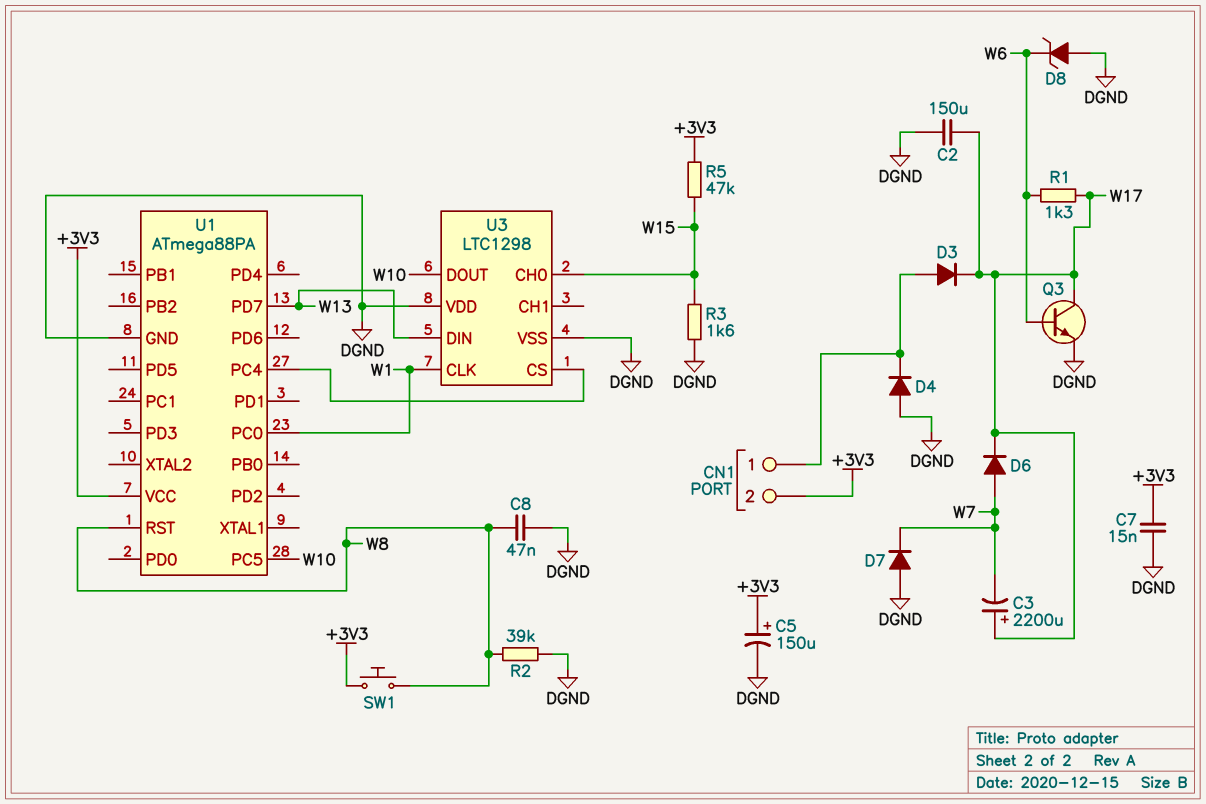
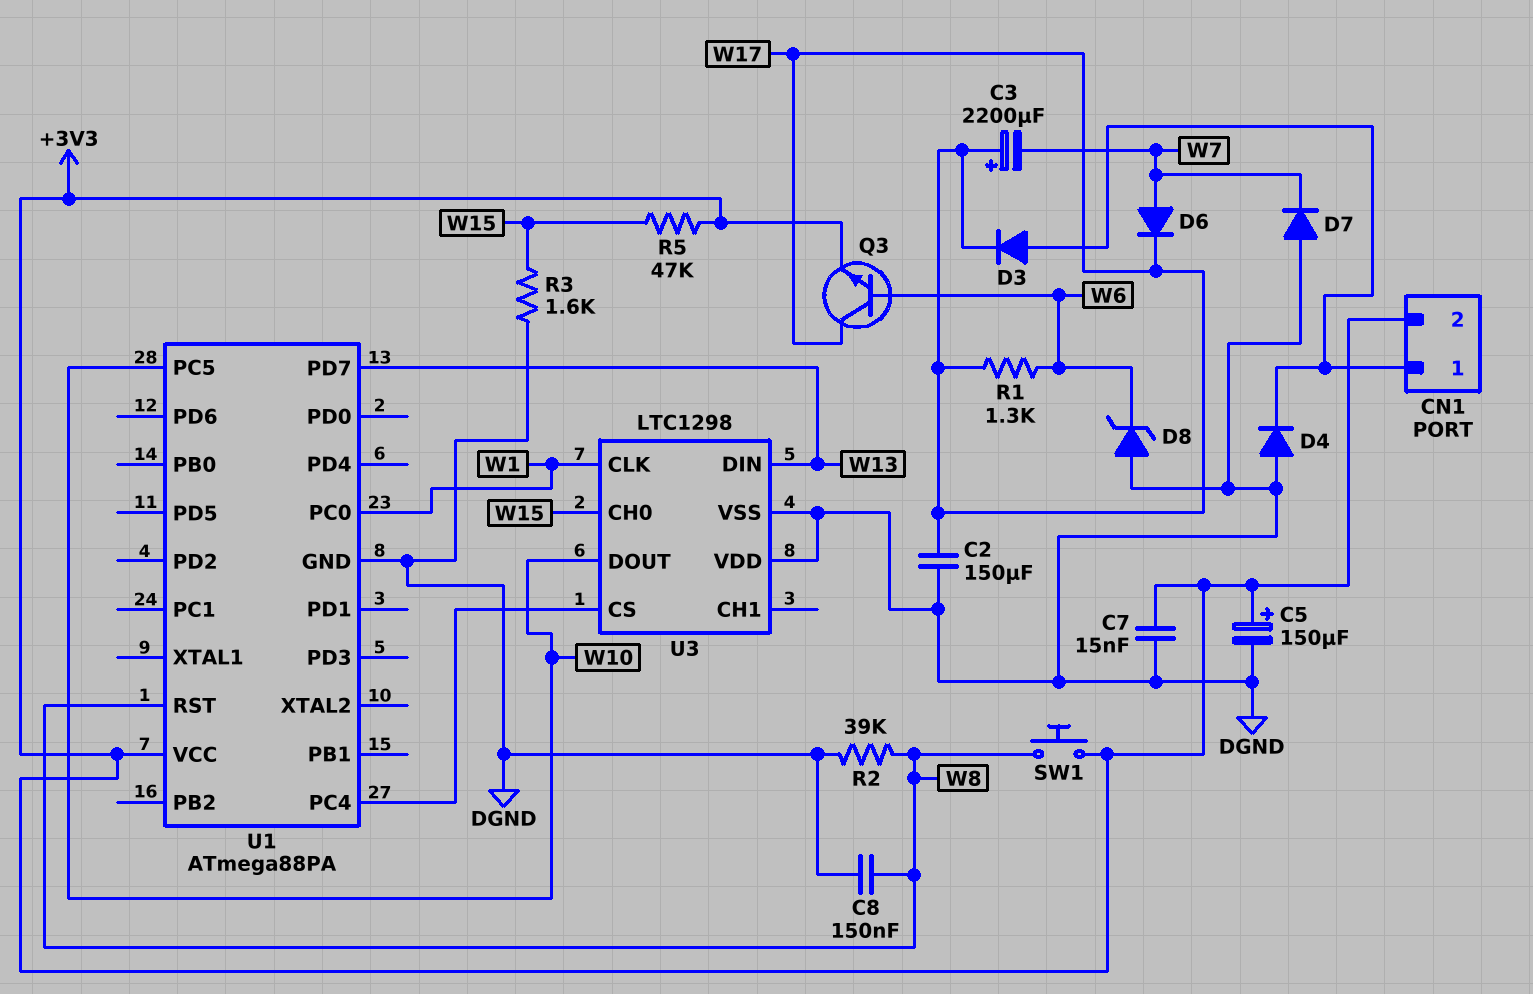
C8: 47nF (DGND, W8) -> 150nF (DGND, W8)
Q3: NPN (B W6, C W17, E DGND) -> NPN (B W6, C W17, E +3V3)

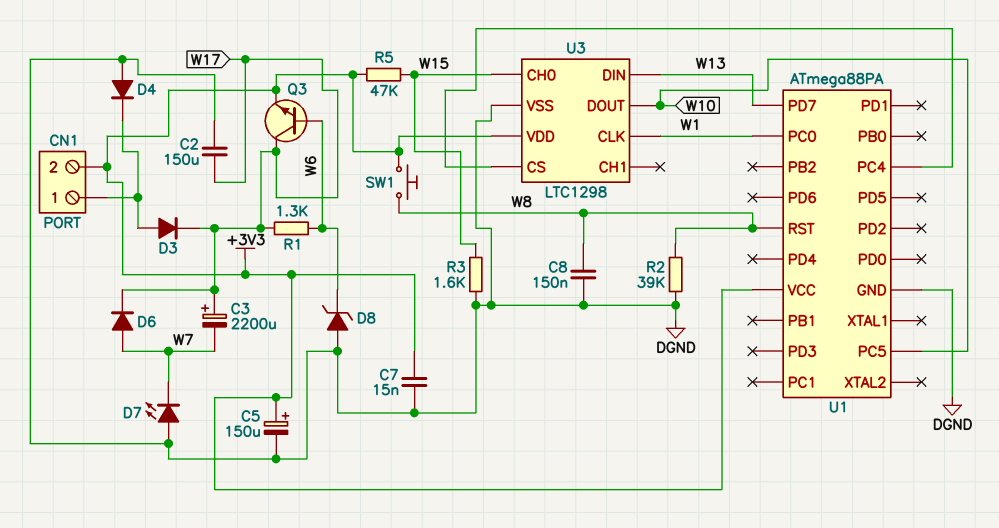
D7: diode (A DGND, K W7) -> LED (A DGND, K W7)
U3 pin VDD: DGND -> +3V3

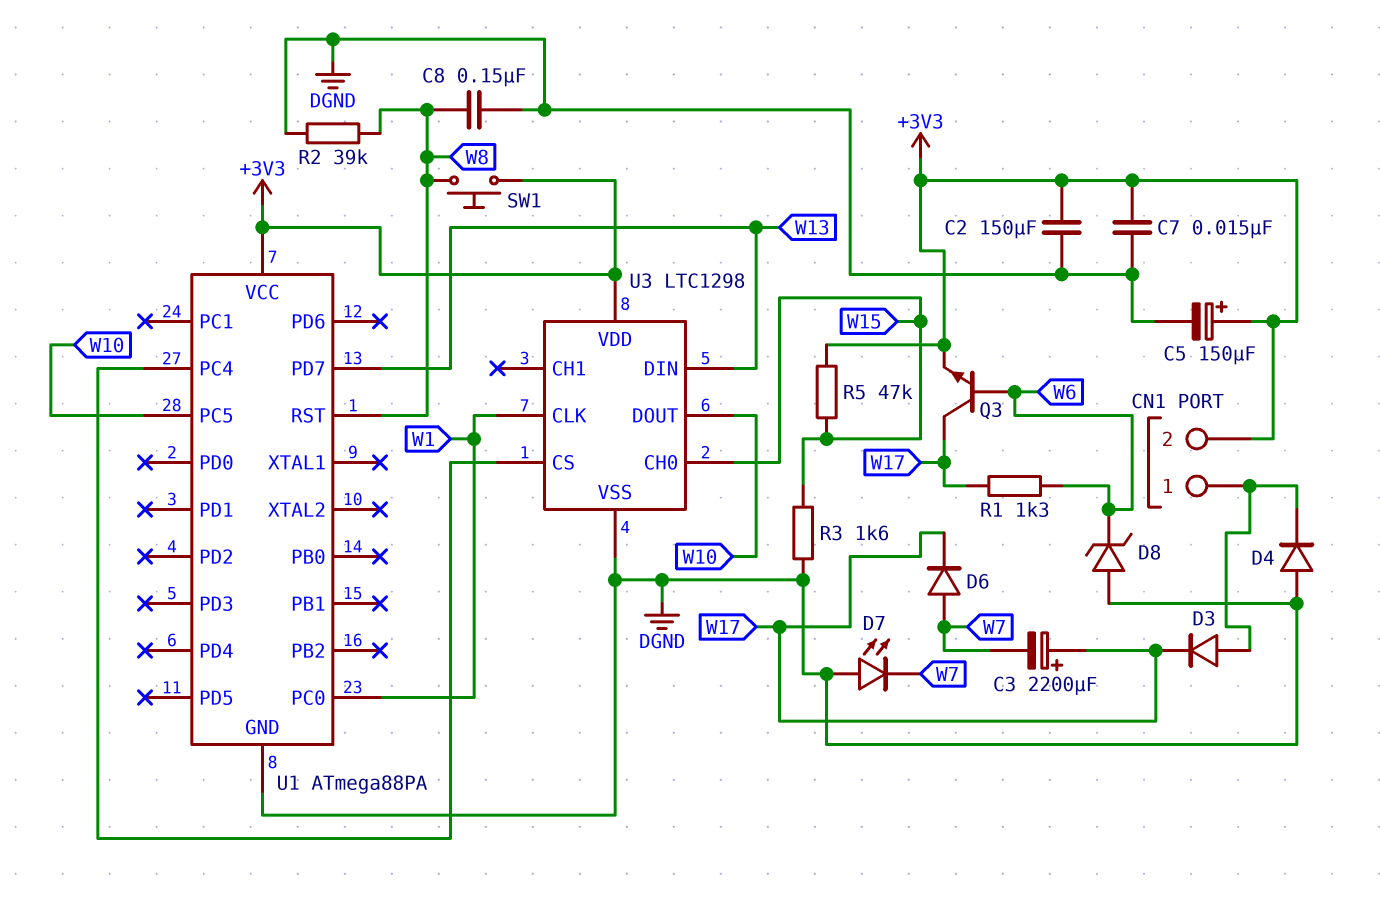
C2: 150uF (DGND, W17) -> 150uF (+3V3, DGND)

